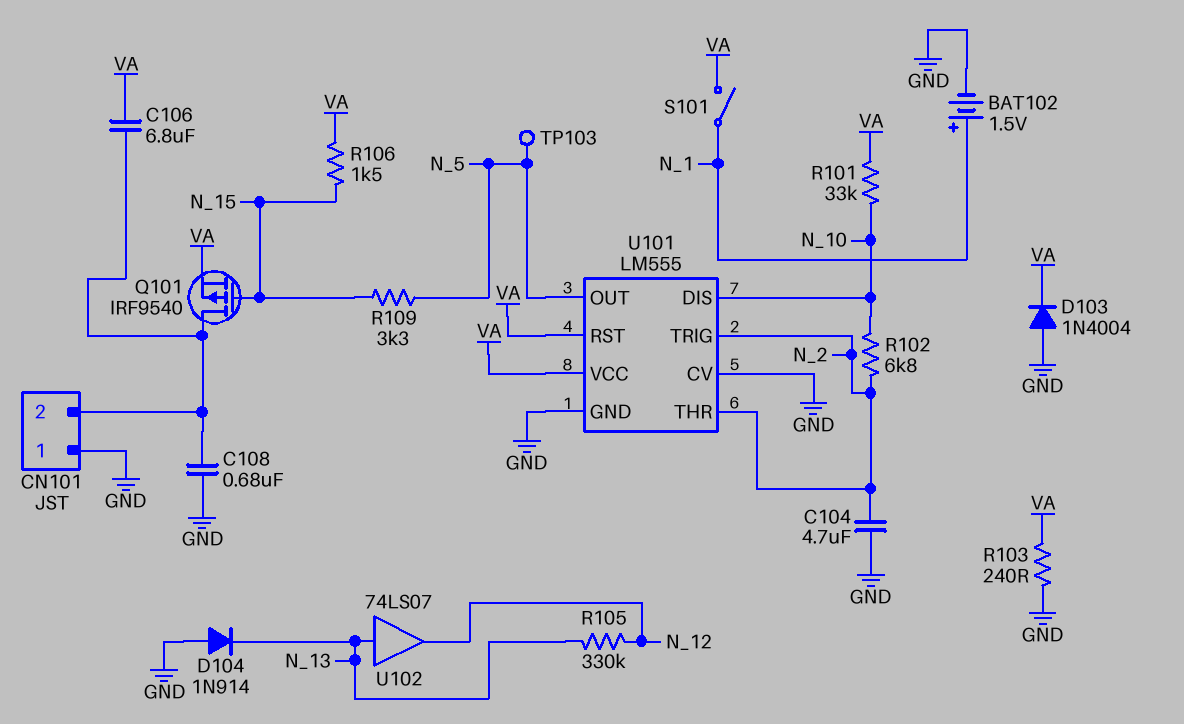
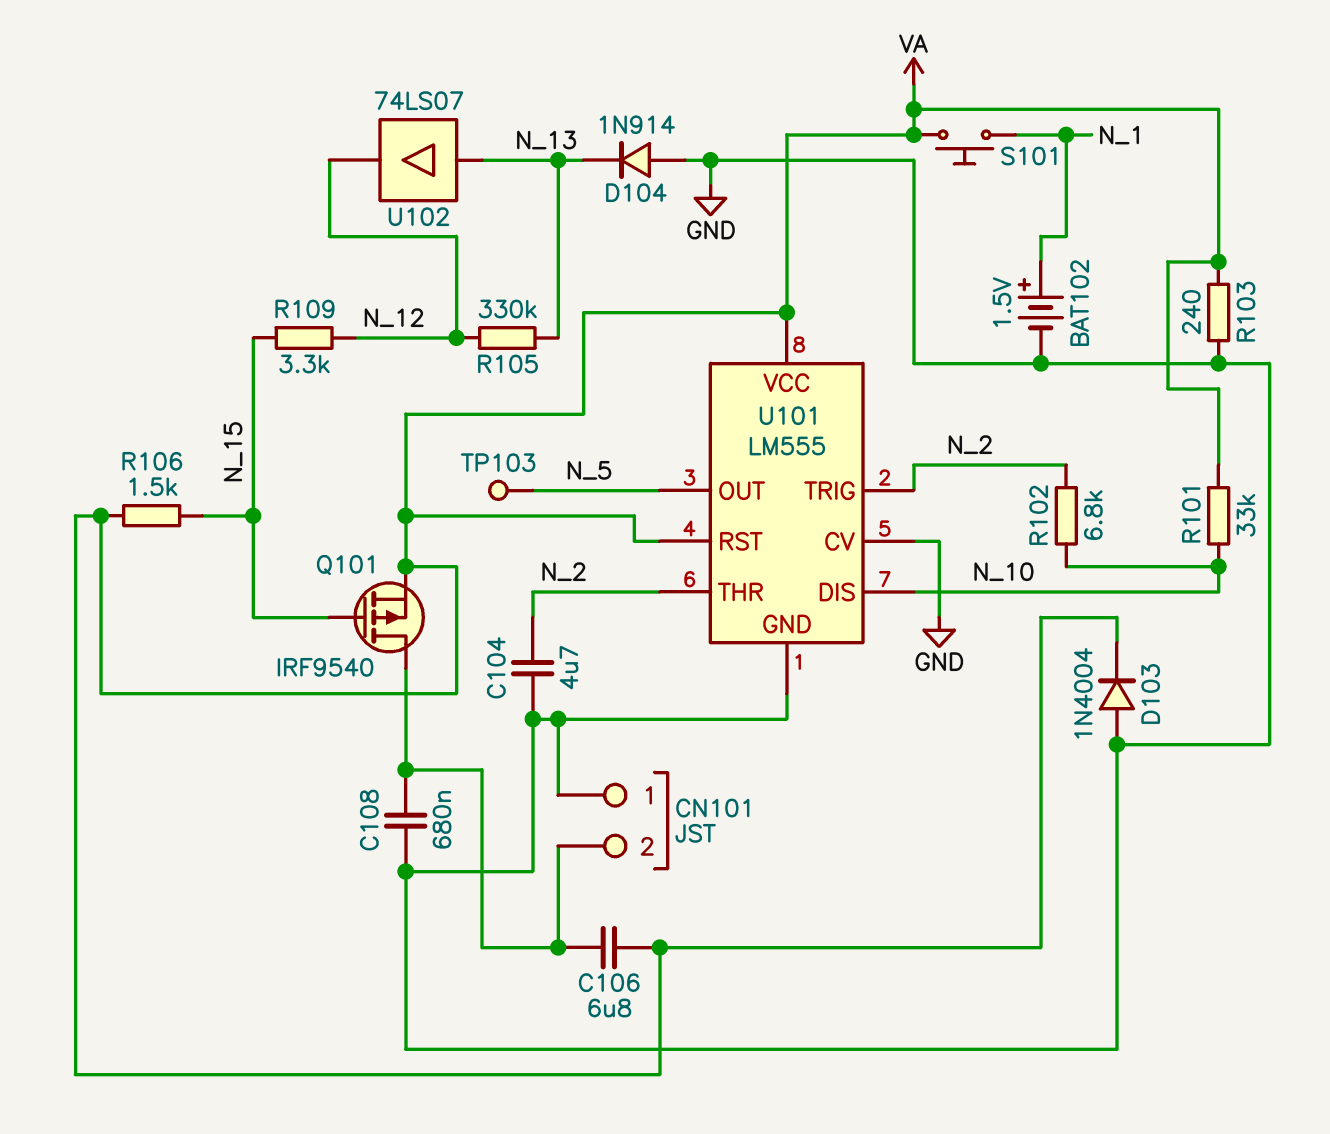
R109: 3.3k (N_5, N_15) -> 3.3k (N_12, N_15)
S101: switch (N_1, VA) -> button (N_1, VA)

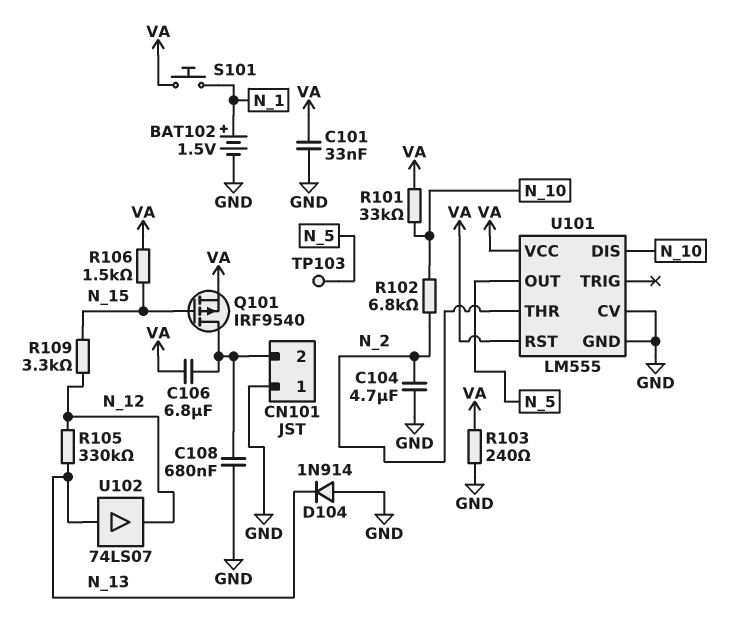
C101: none -> 33nF (GND, VA)
D103: diode 1N4004 (A GND, K VA) -> none
U101 pin TRIG: N_2 -> none

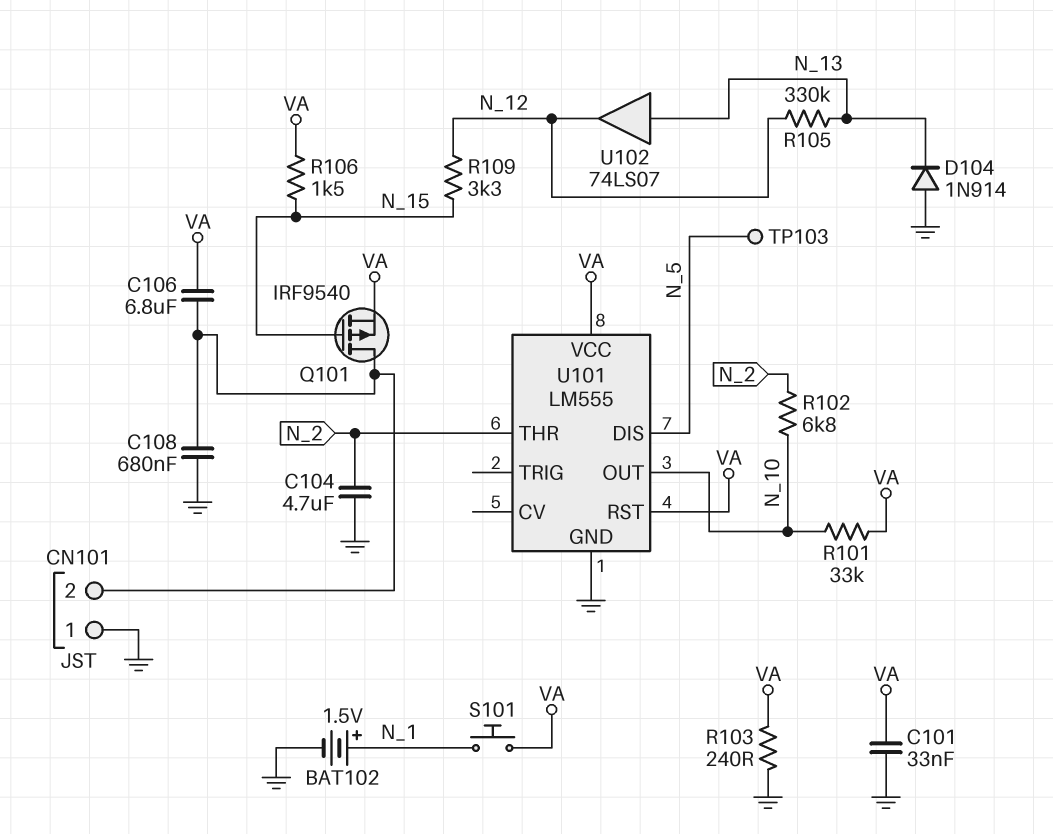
U101 pin CV: GND -> none
U101 pin DIS: N_10 -> N_5
U101 pin OUT: N_5 -> N_10

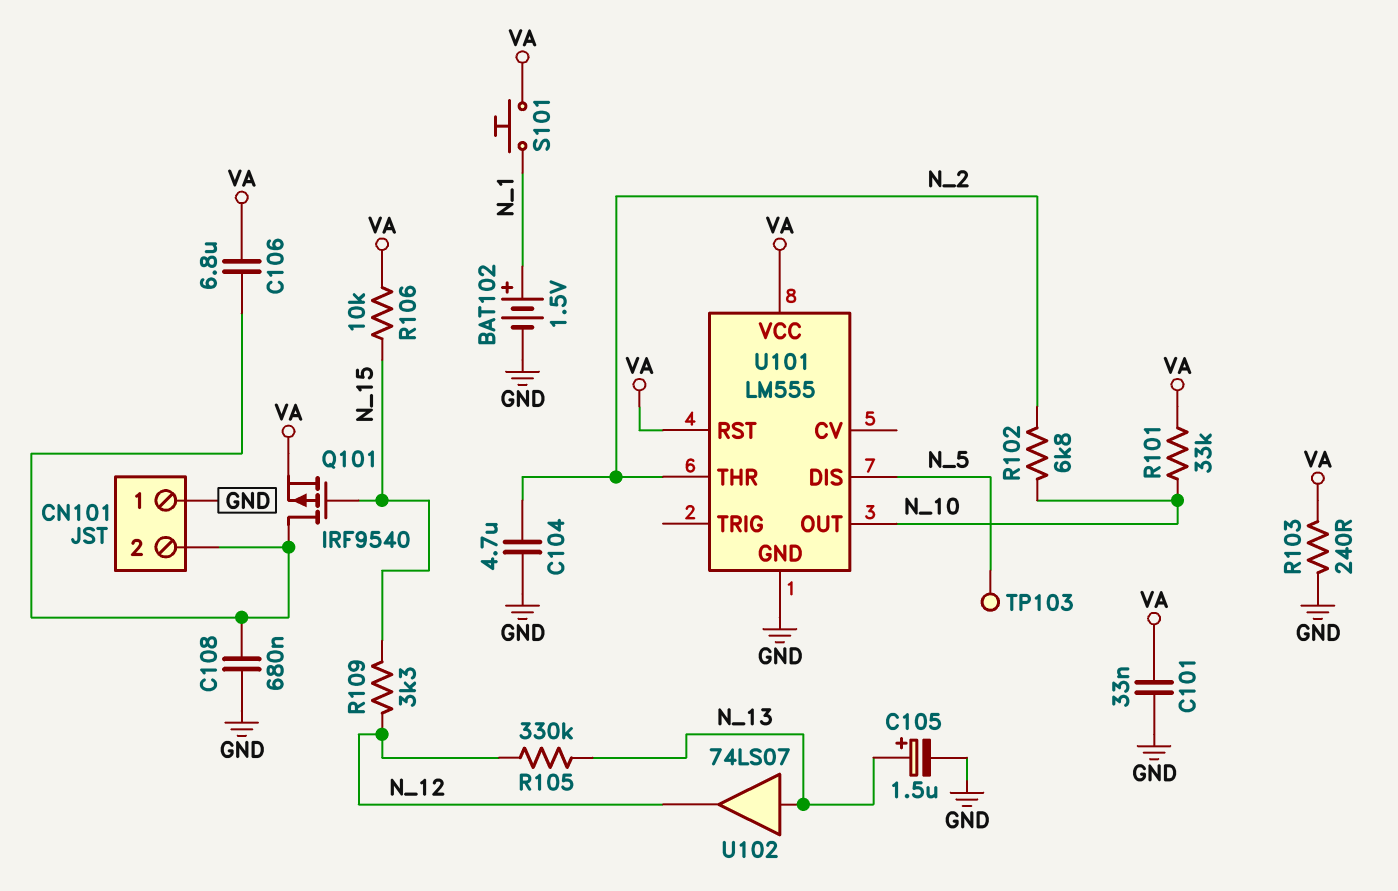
C105: none -> 1.5uF (plus N_13, minus GND)
D104: diode 1N914 (A GND, K N_13) -> none
R106: 1.5k (N_15, VA) -> 10k (N_15, VA)

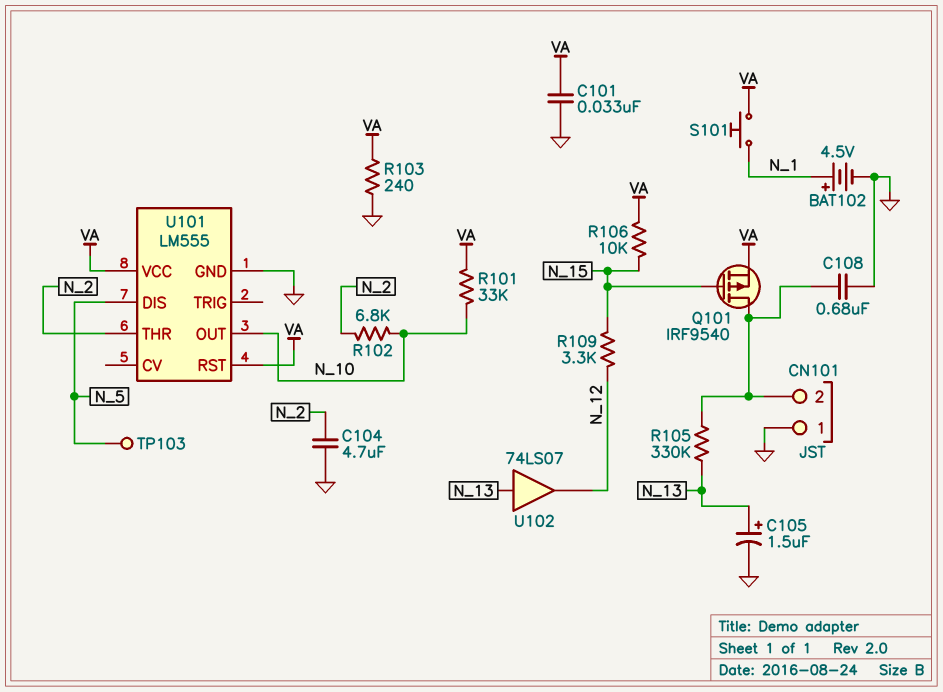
BAT102: 1.5V (plus N_1, minus GND) -> 4.5V (plus N_1, minus GND)
C106: 6.8uF (CN101/2, VA) -> none
R105: 330k (N_12, N_13) -> 330k (CN101/2, N_13)

